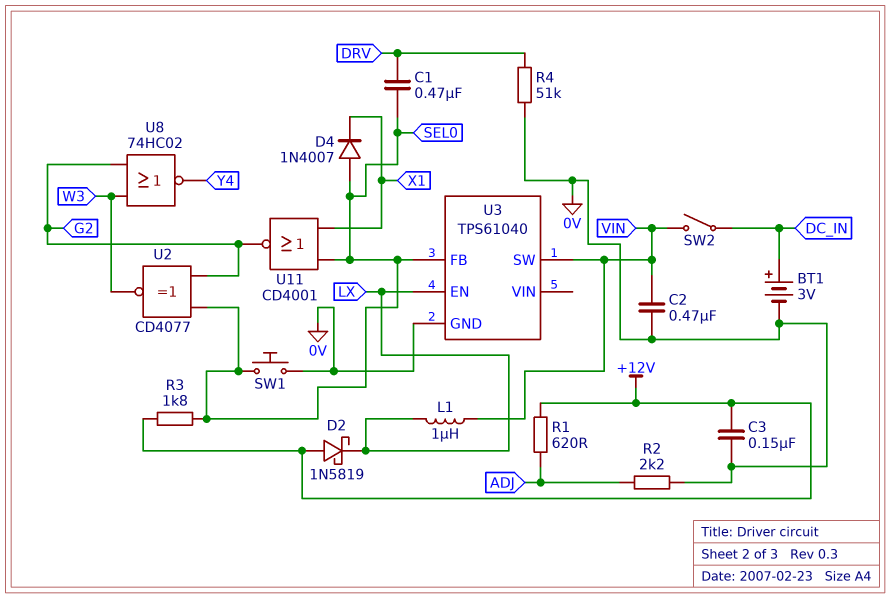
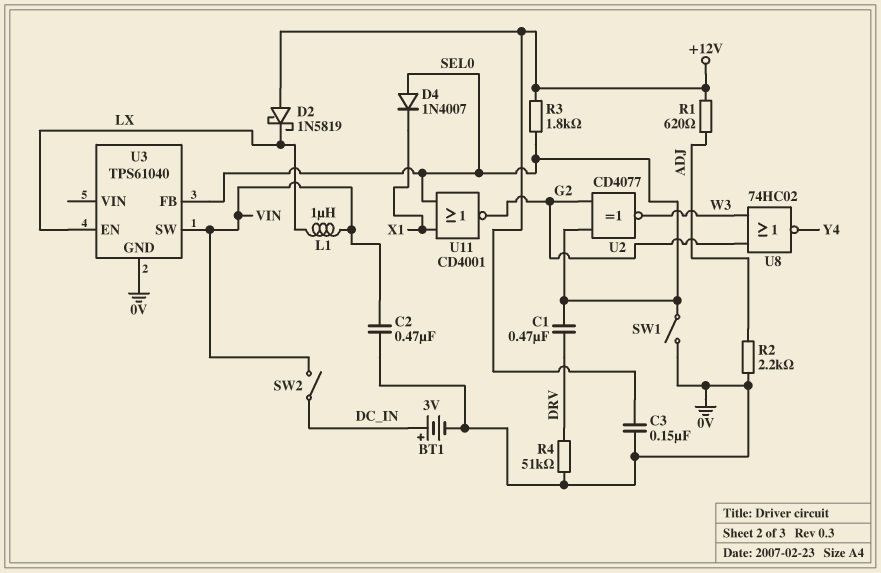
SW1: button (0V, SEL0) -> switch (0V, SEL0)

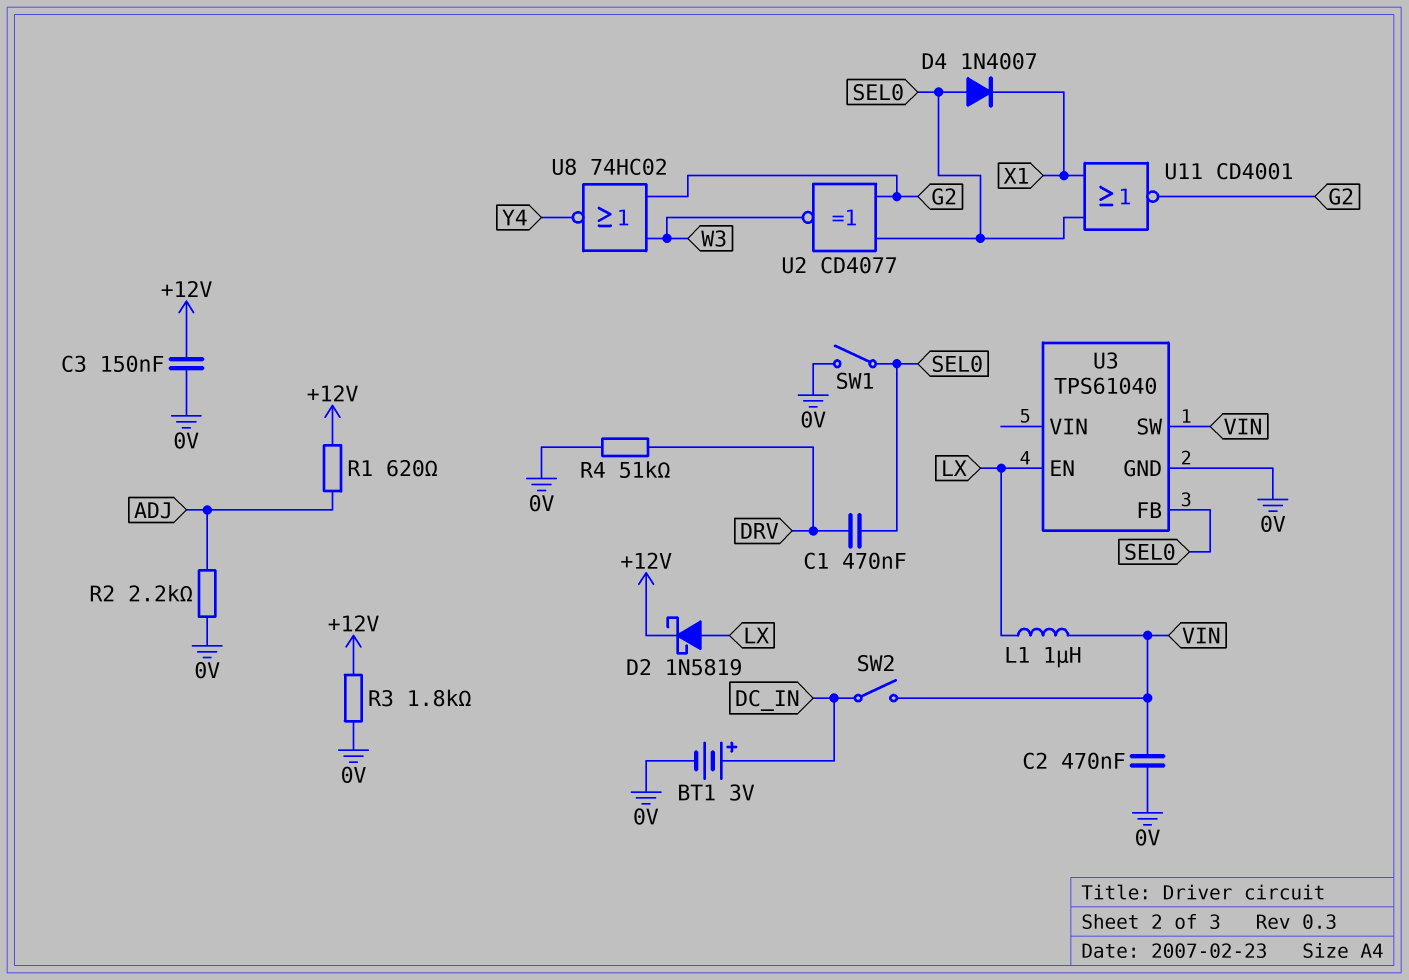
D2: schottky 1N5819 (A +12V, K LX) -> schottky 1N5819 (A LX, K +12V)
R3: 1.8k (+12V, SEL0) -> 1.8k (+12V, 0V)

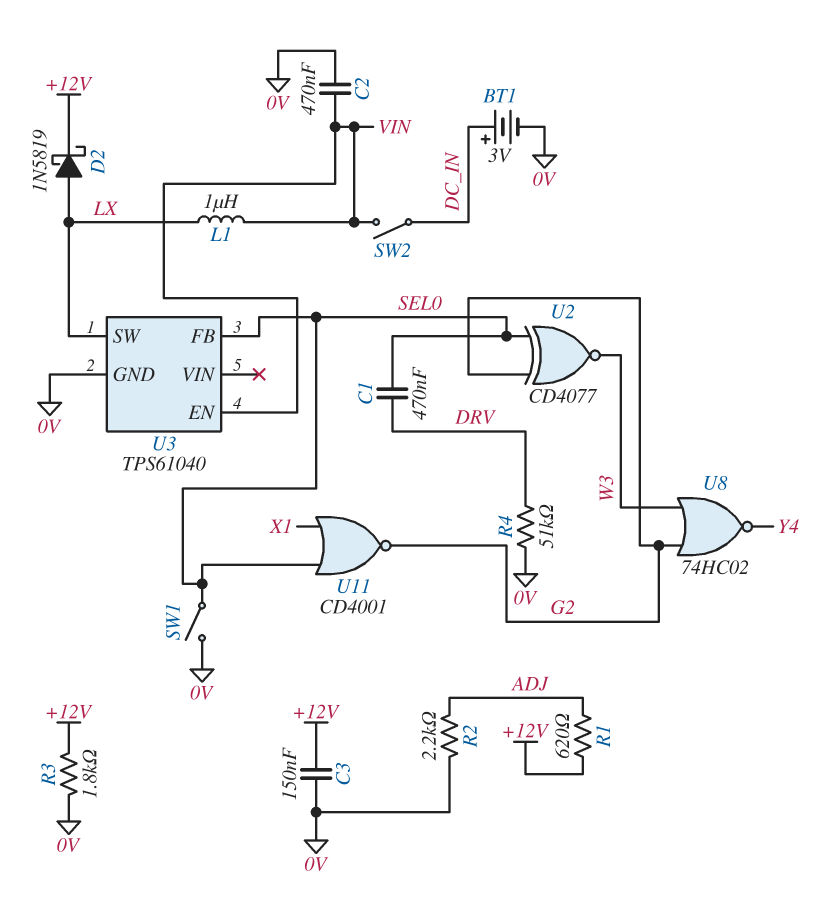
D4: diode 1N4007 (A SEL0, K X1) -> none
U3 pin EN: LX -> VIN
U3 pin SW: VIN -> LX

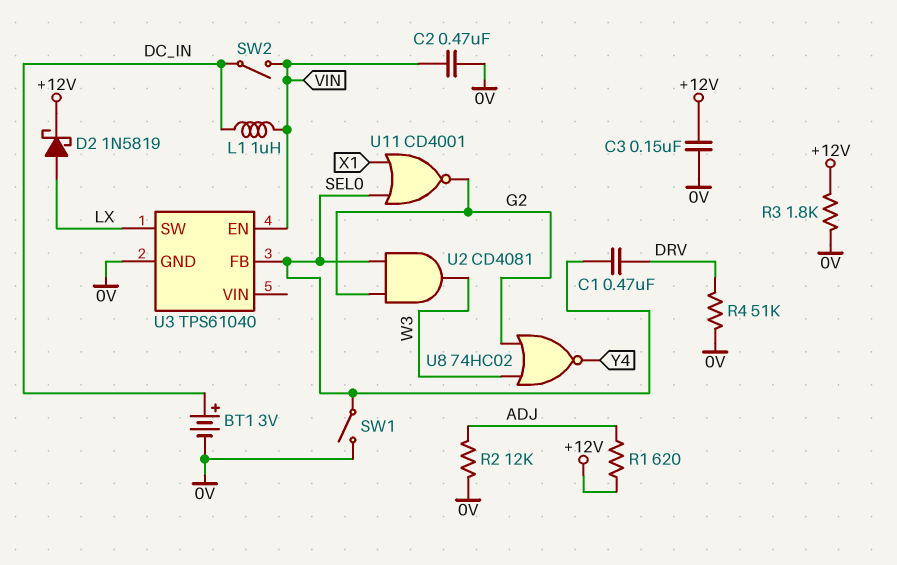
L1: 1uH (LX, VIN) -> 1uH (DC_IN, VIN)
R2: 2.2k (0V, ADJ) -> 12k (0V, ADJ)
U2: XNOR CD4077 (in G2, in SEL0, out W3) -> AND CD4081 (in G2, in SEL0, out W3)

